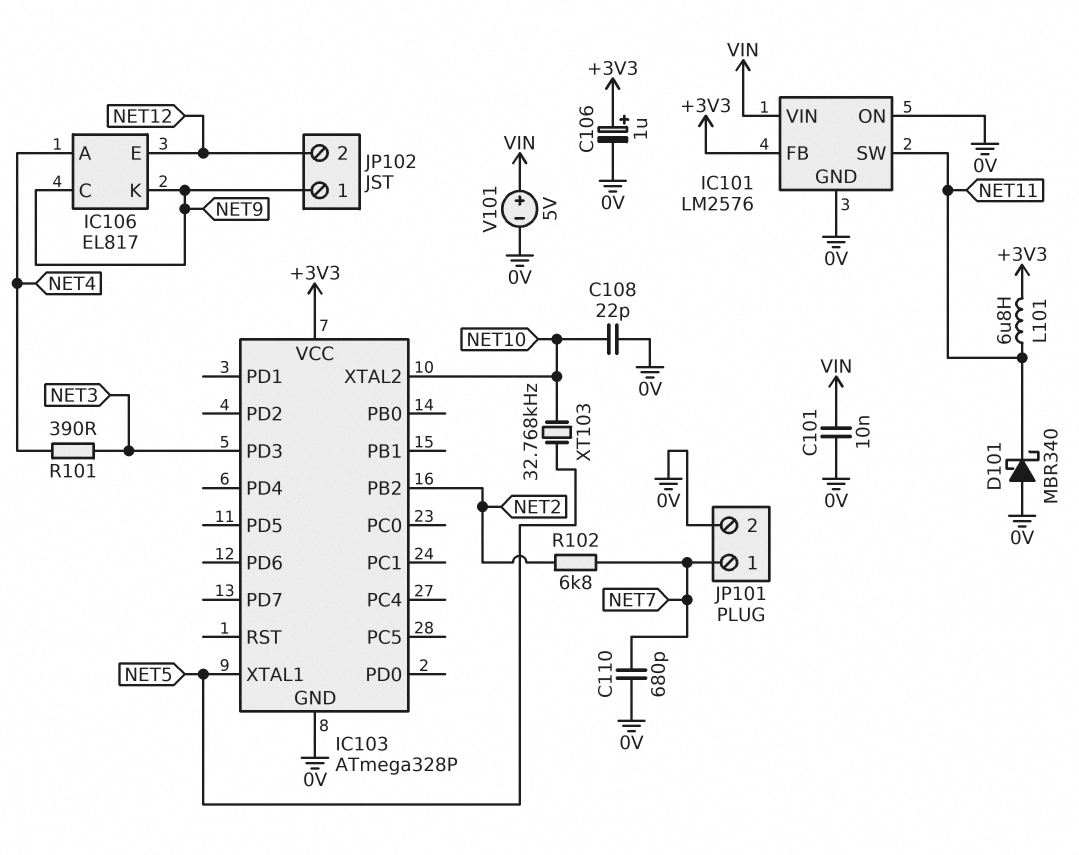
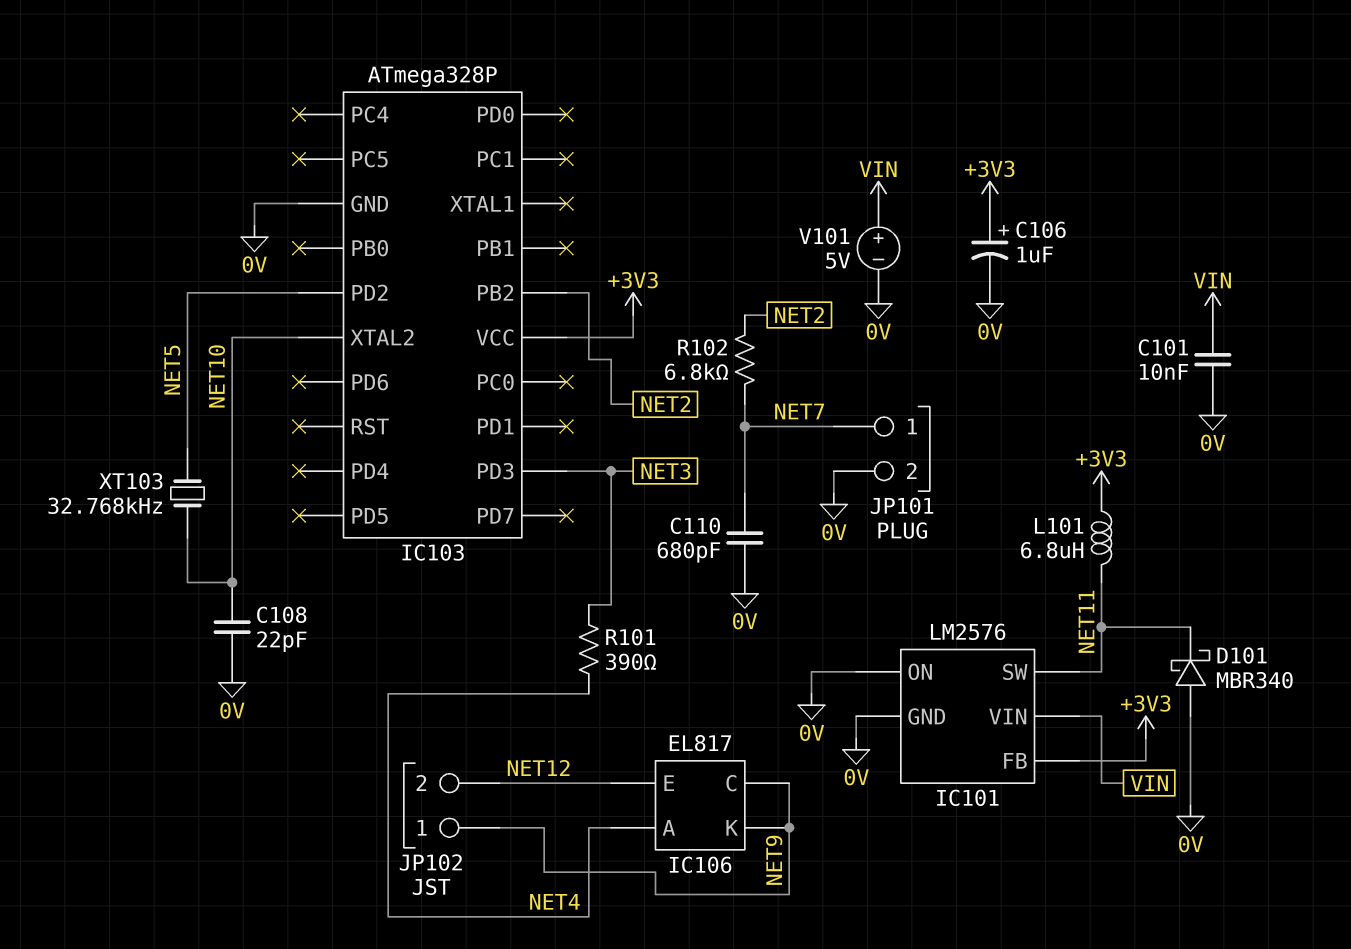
IC103 pin PD2: none -> NET5
IC103 pin XTAL1: NET5 -> none

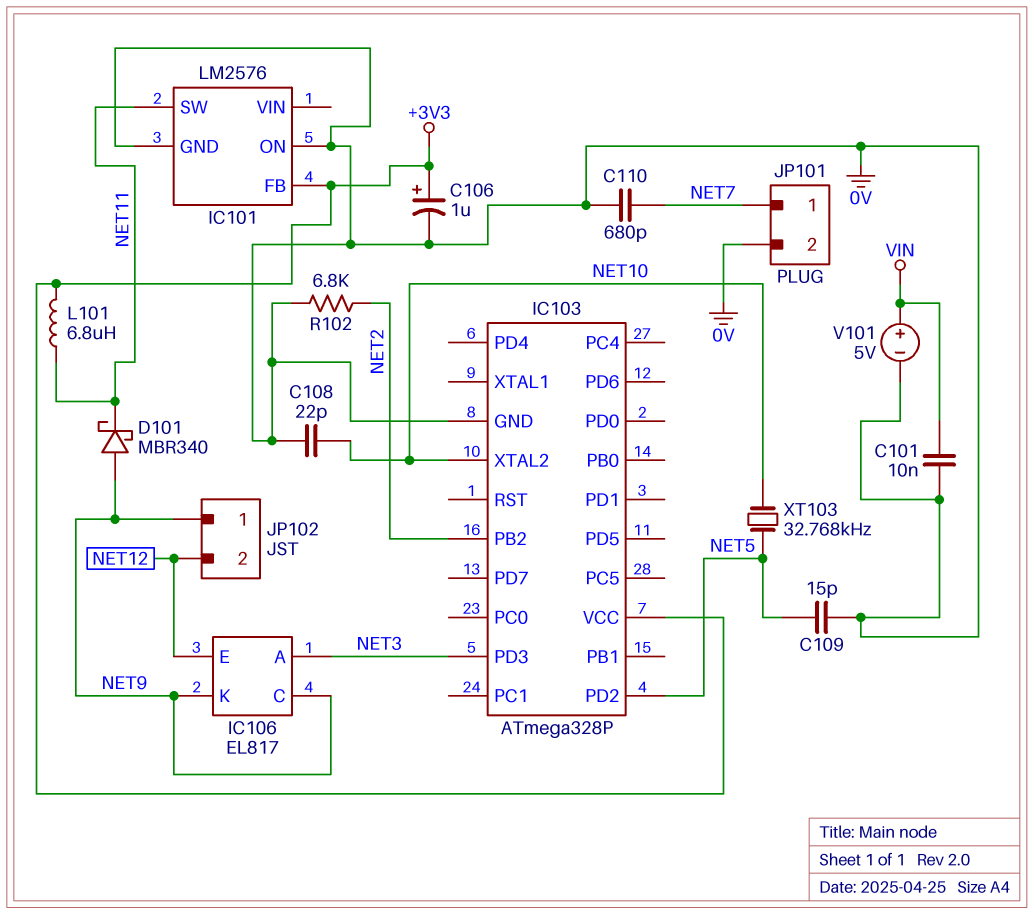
C109: none -> 15pF (0V, NET5)
D101: schottky MBR340 (A 0V, K NET11) -> schottky MBR340 (A NET9, K NET11)
IC101 pin VIN: VIN -> none
IC106 pin A: NET4 -> NET3
R101: 390 (NET3, NET4) -> none
R102: 6.8k (NET2, NET7) -> 6.8k (0V, NET2)

